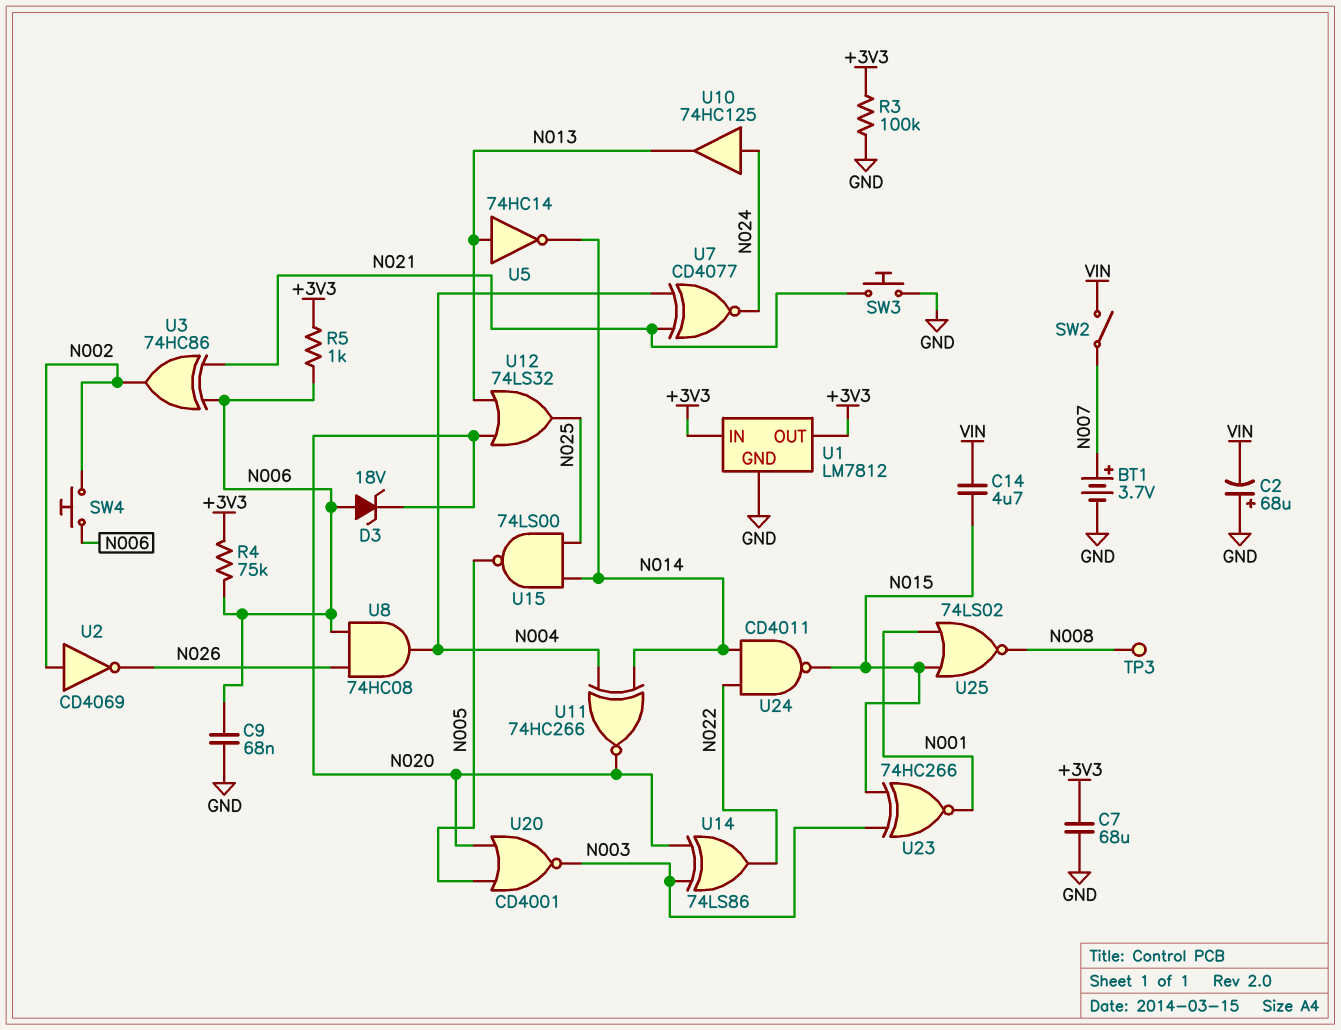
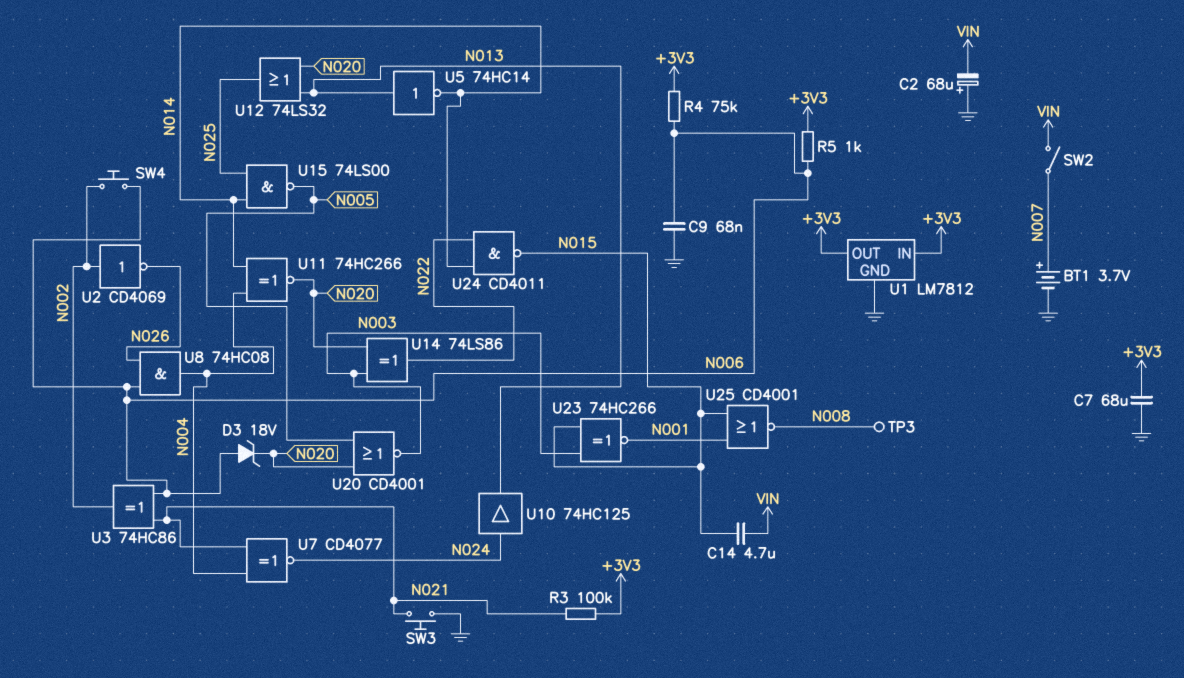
R3: 100k (+3V3, GND) -> 100k (+3V3, N021)
U25: NOR 74LS02 (in N001, in N015, out N008) -> NOR CD4001 (in N001, in N015, out N008)

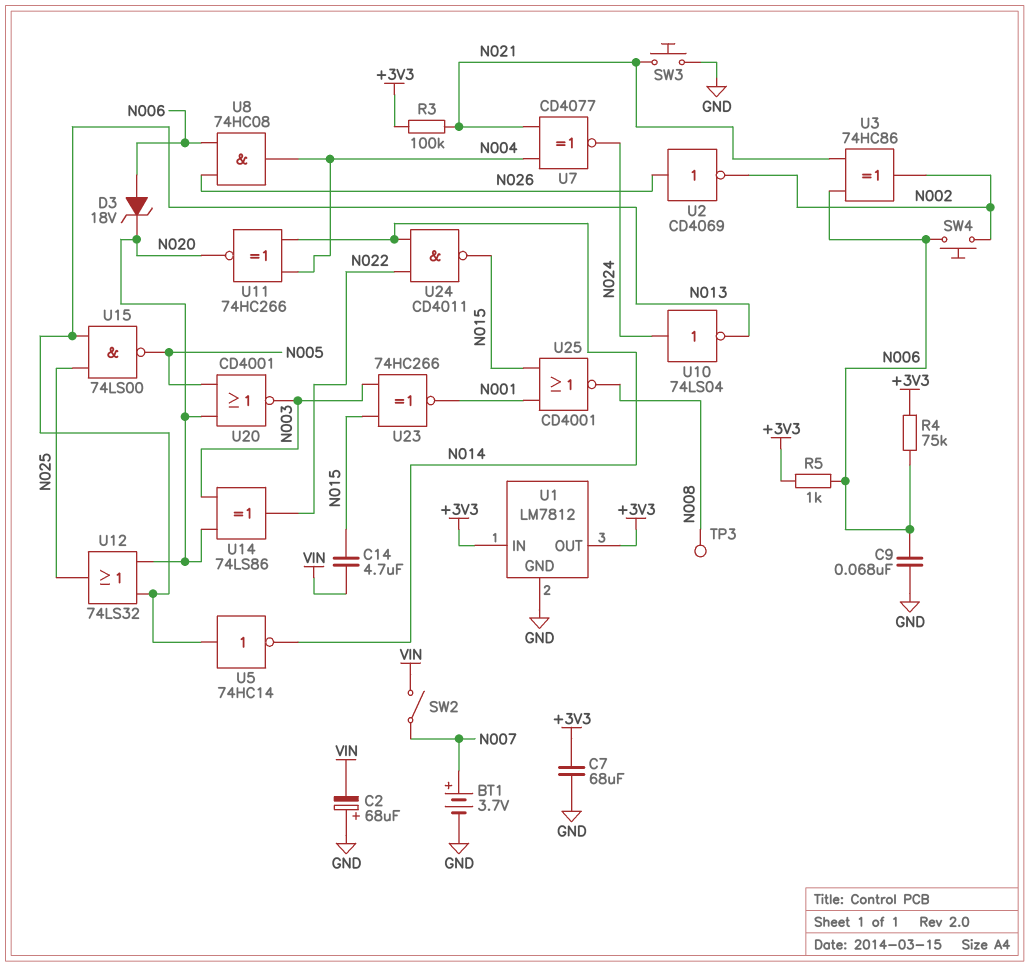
U2: NOT CD4069 (in N002, out N026) -> NOT CD4069 (in N026, out N002)
U10: buffer 74HC125 (in N024, out N013) -> NOT 74LS04 (in N024, out N013)
U15: NAND 74LS00 (in N014, in N025, out N005) -> NAND 74LS00 (in N013, in N025, out N005)

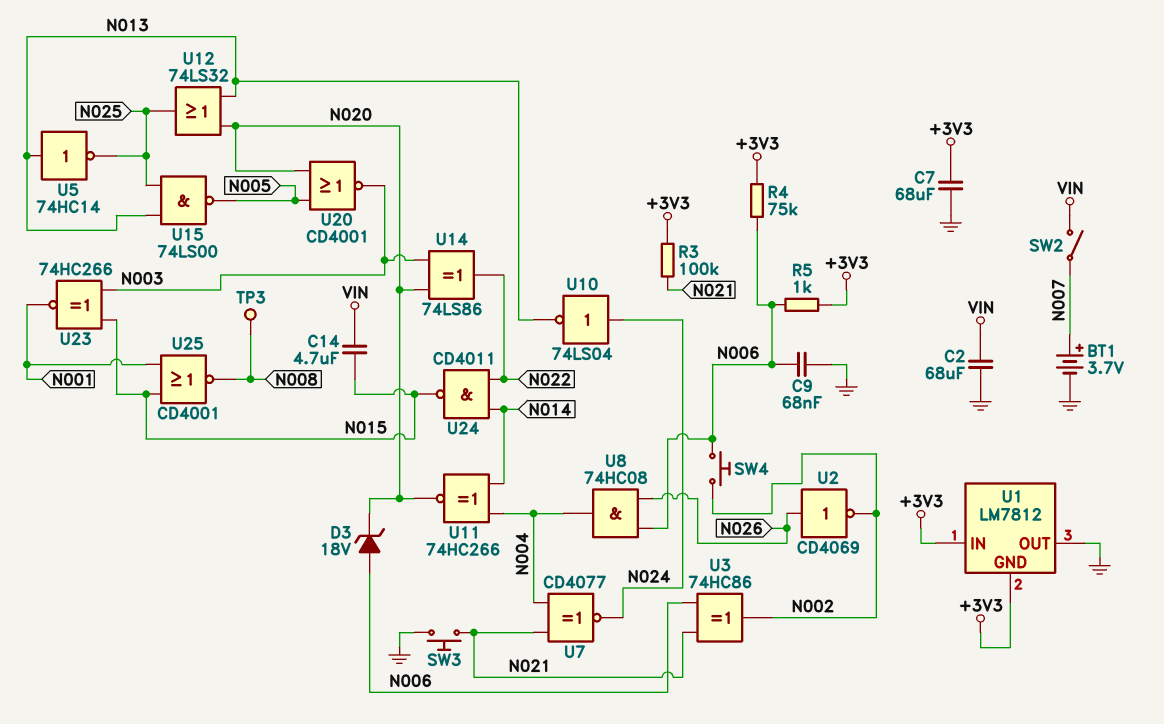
C2: 68uF (plus GND, minus VIN) -> 68uF (GND, VIN)
U1 pin GND: GND -> +3V3
U1 pin OUT: +3V3 -> GND
U5: NOT 74HC14 (in N013, out N014) -> NOT 74HC14 (in N013, out N025)

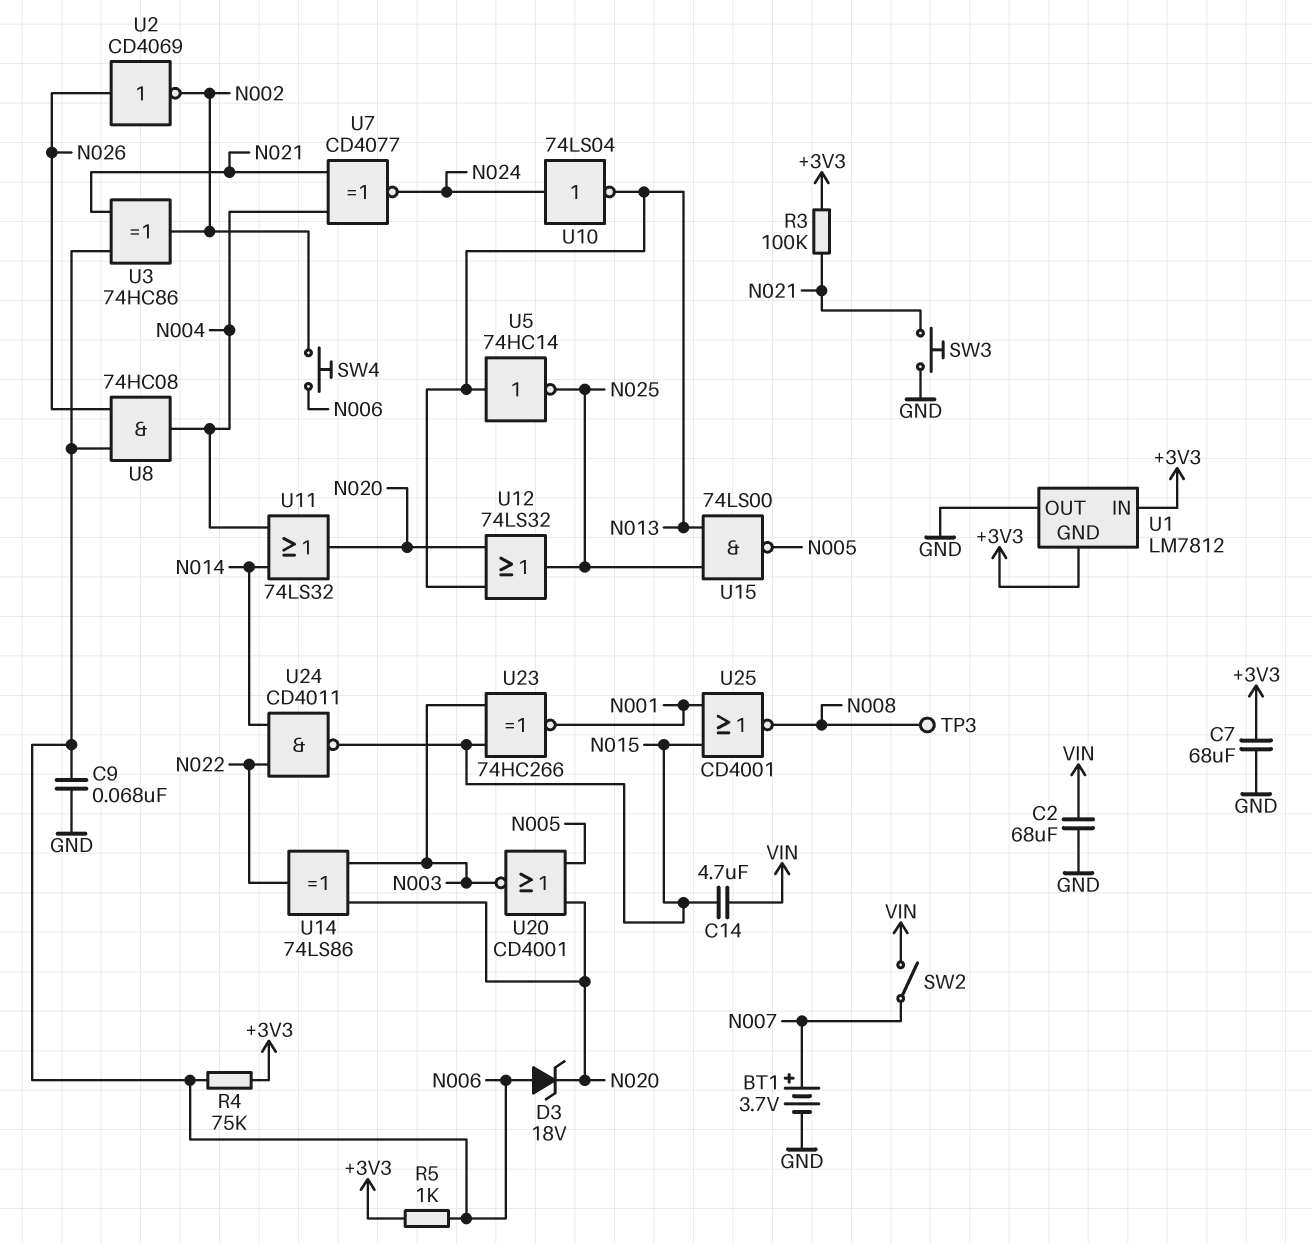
U11: XNOR 74HC266 (in N004, in N014, out N020) -> OR 74LS32 (in N004, in N014, out N020)

